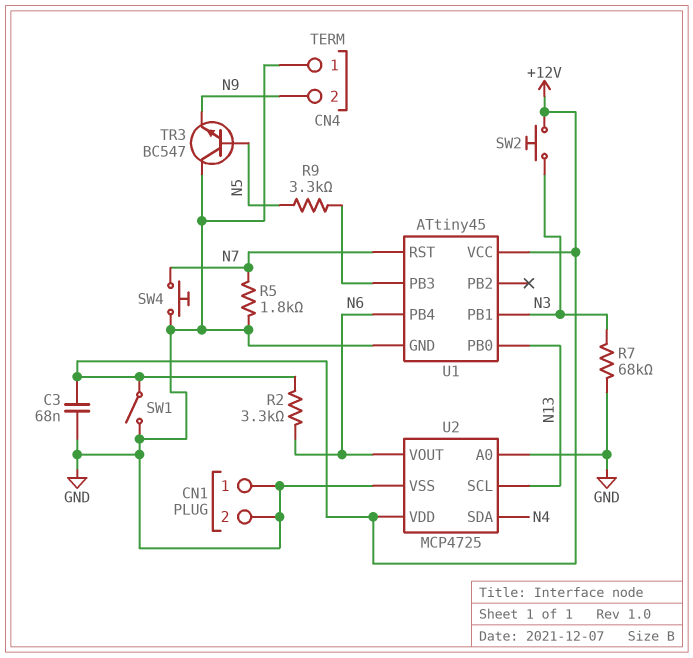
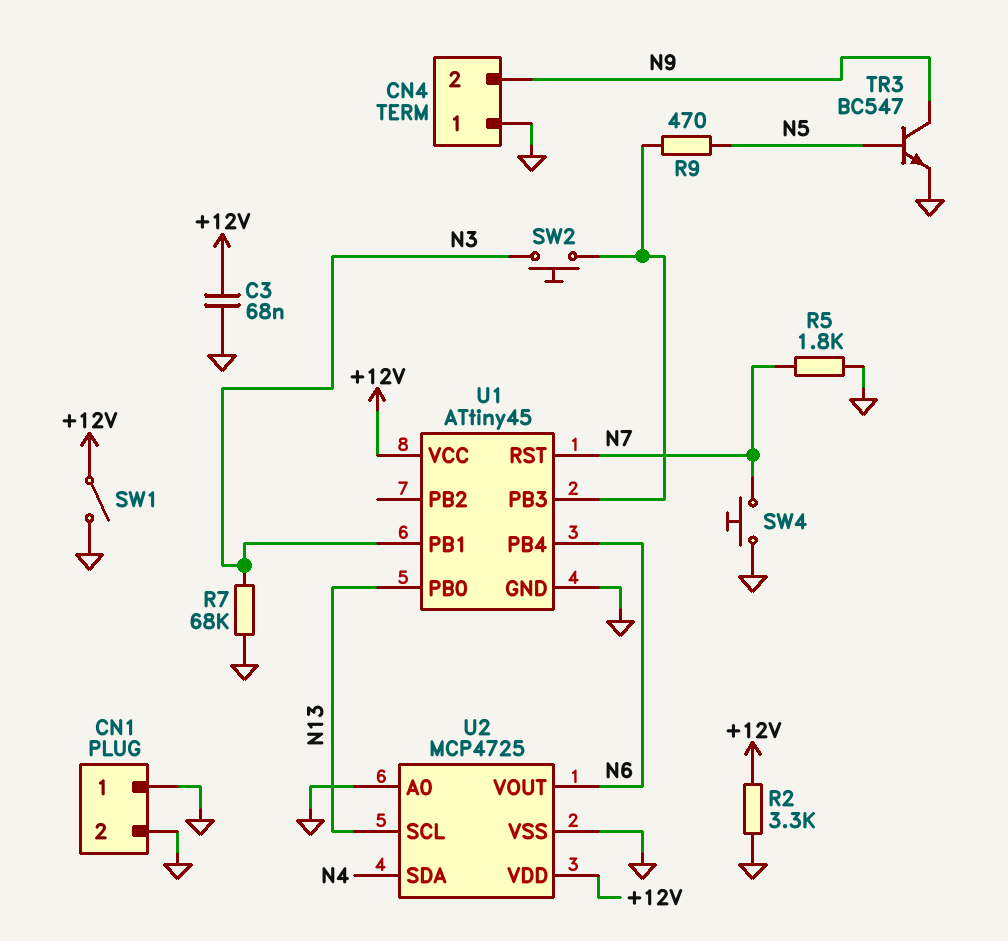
R2: 3.3k (+12V, N6) -> 3.3k (+12V, GND)
R9: 3.3k (N5, U1/PB3) -> 470 (N5, U1/PB3)
SW2: button (+12V, N3) -> button (N3, U1/PB3)
TR3: NPN BC547 (B N5, C GND, E N9) -> NPN BC547 (B N5, C N9, E GND)

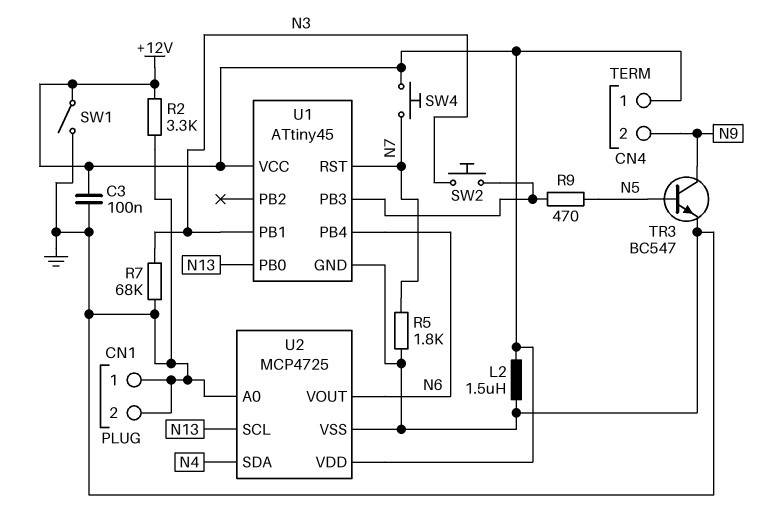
C3: 68nF (+12V, GND) -> 100nF (+12V, GND)
CN4 pin 1: GND -> +12V
L2: none -> 1.5uH (+12V, GND)
SW4: button (GND, N7) -> button (+12V, N7)

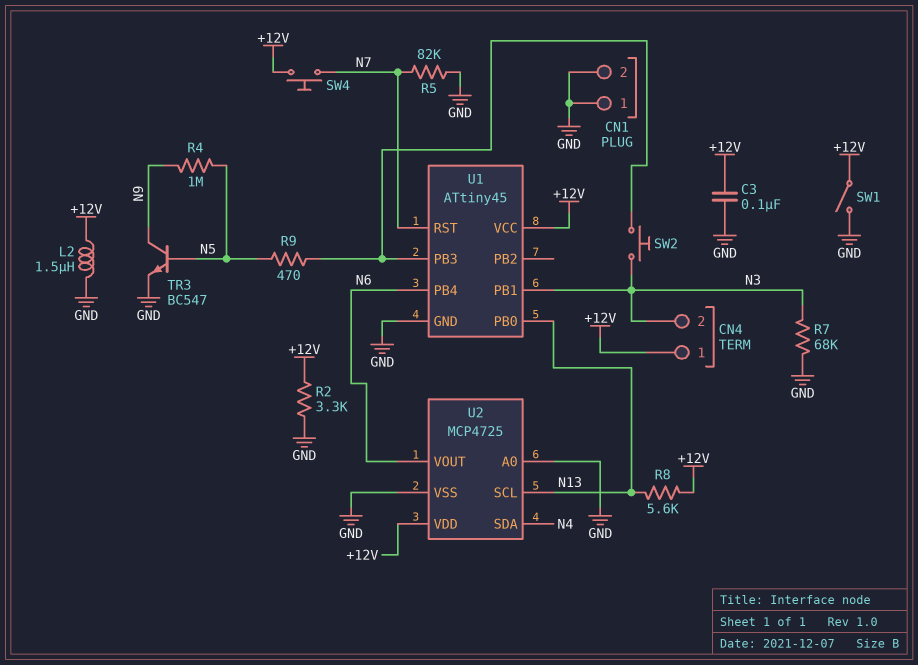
CN4 pin 2: N9 -> N3
R4: none -> 1M (N5, N9)
R5: 1.8k (GND, N7) -> 82k (GND, N7)
R8: none -> 5.6k (+12V, N13)

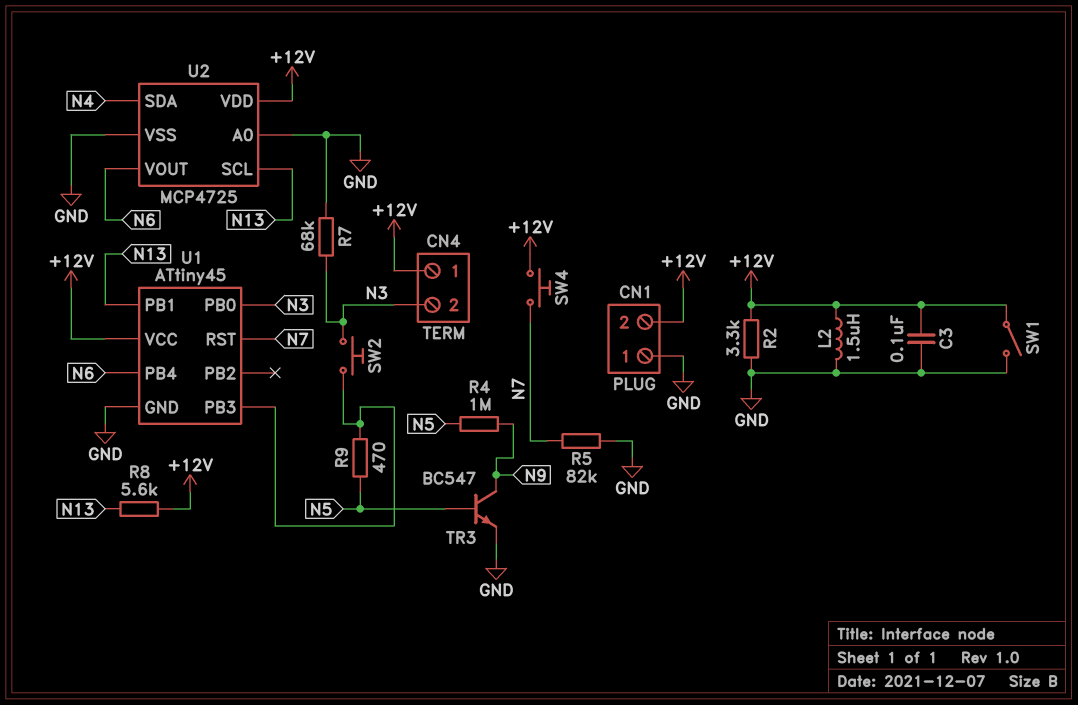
CN1 pin 2: GND -> +12V
U1 pin PB0: N13 -> N3
U1 pin PB1: N3 -> N13

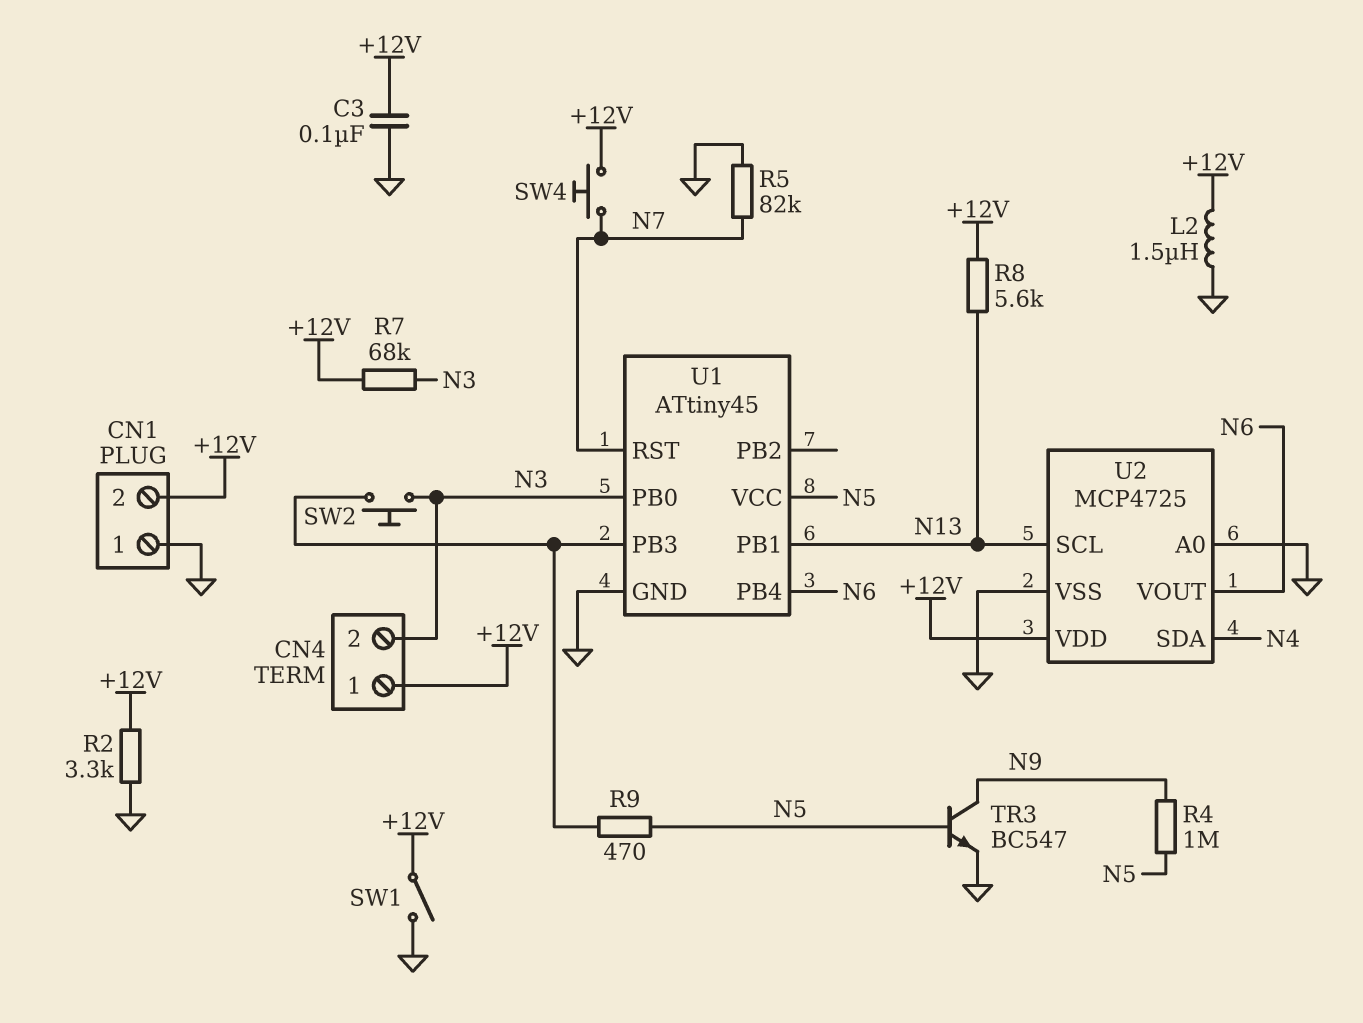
R7: 68k (GND, N3) -> 68k (+12V, N3)
U1 pin VCC: +12V -> N5

